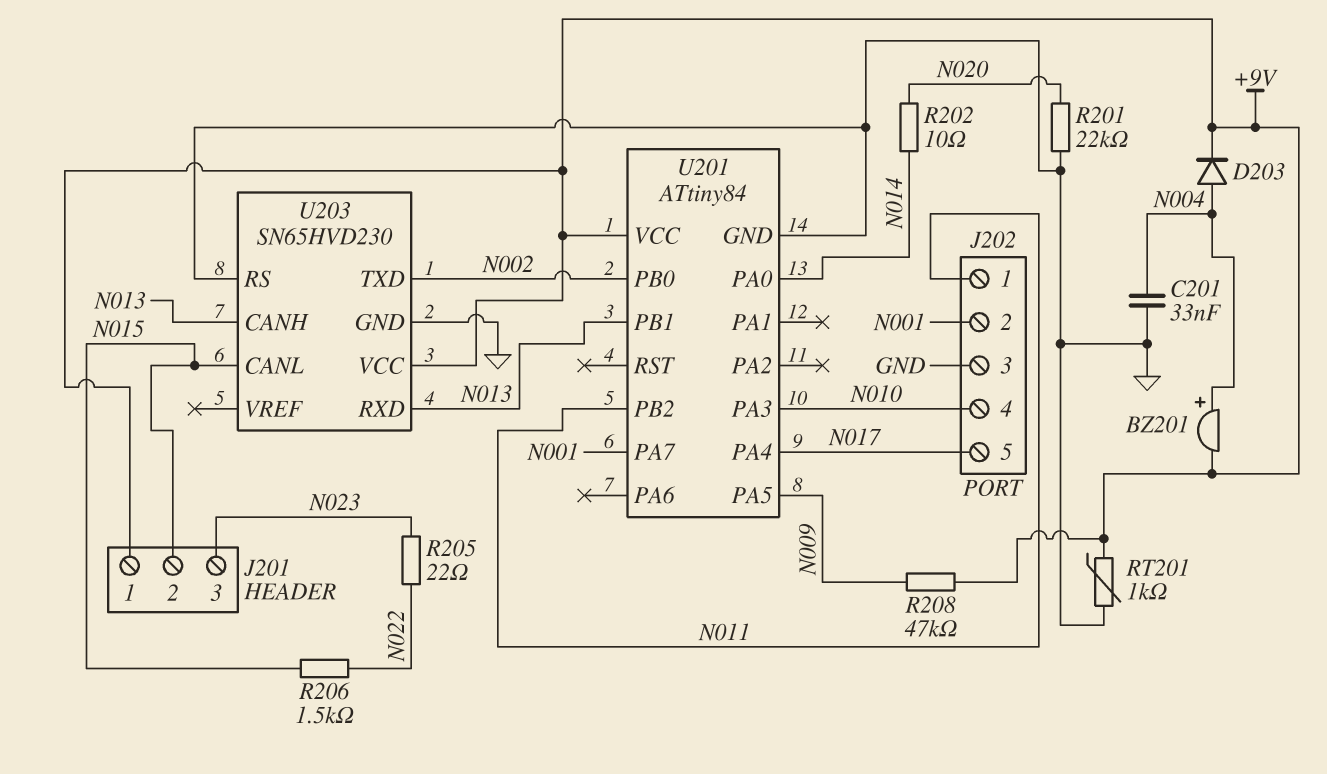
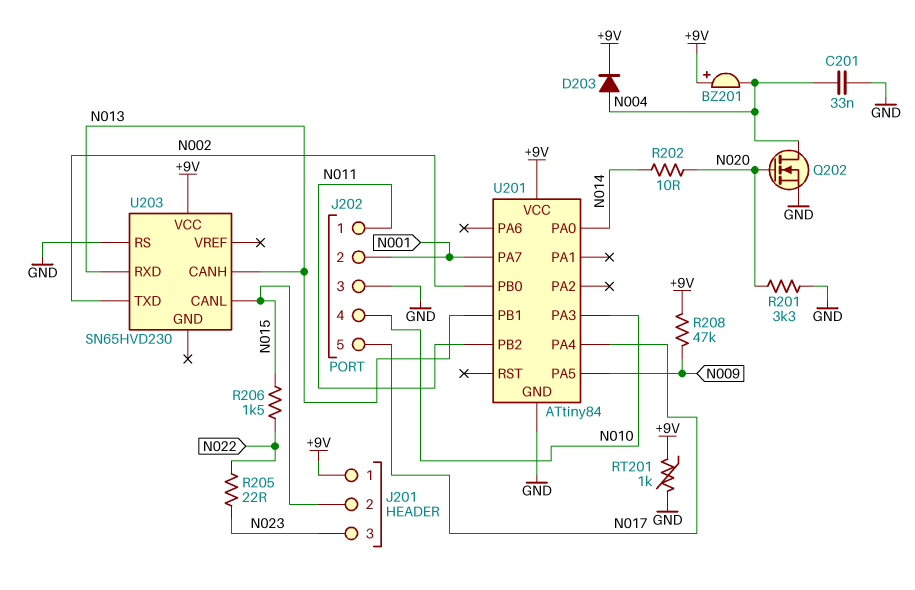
BZ201: buzzer (plus N004, minus +9V) -> buzzer (plus +9V, minus N004)
Q202: none -> NMOS (G N020, D N004, S GND)
R201: 22k (GND, N020) -> 3.3k (GND, N020)
U203 pin GND: GND -> none

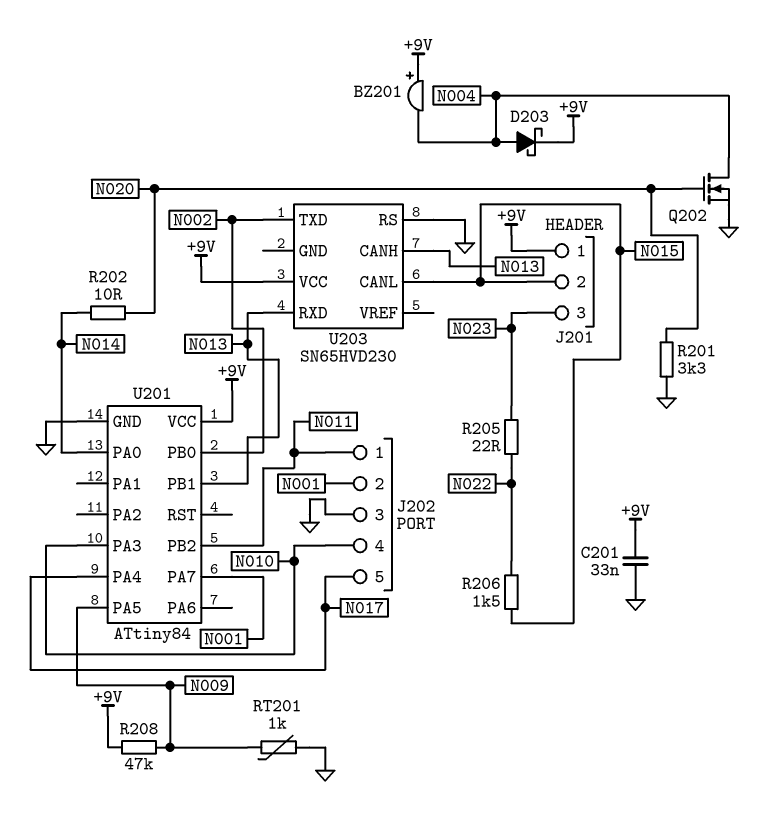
C201: 33nF (GND, N004) -> 33nF (+9V, GND)
D203: diode (A N004, K +9V) -> schottky (A N004, K +9V)
RT201: 1k (+9V, GND) -> 1k (GND, N009)

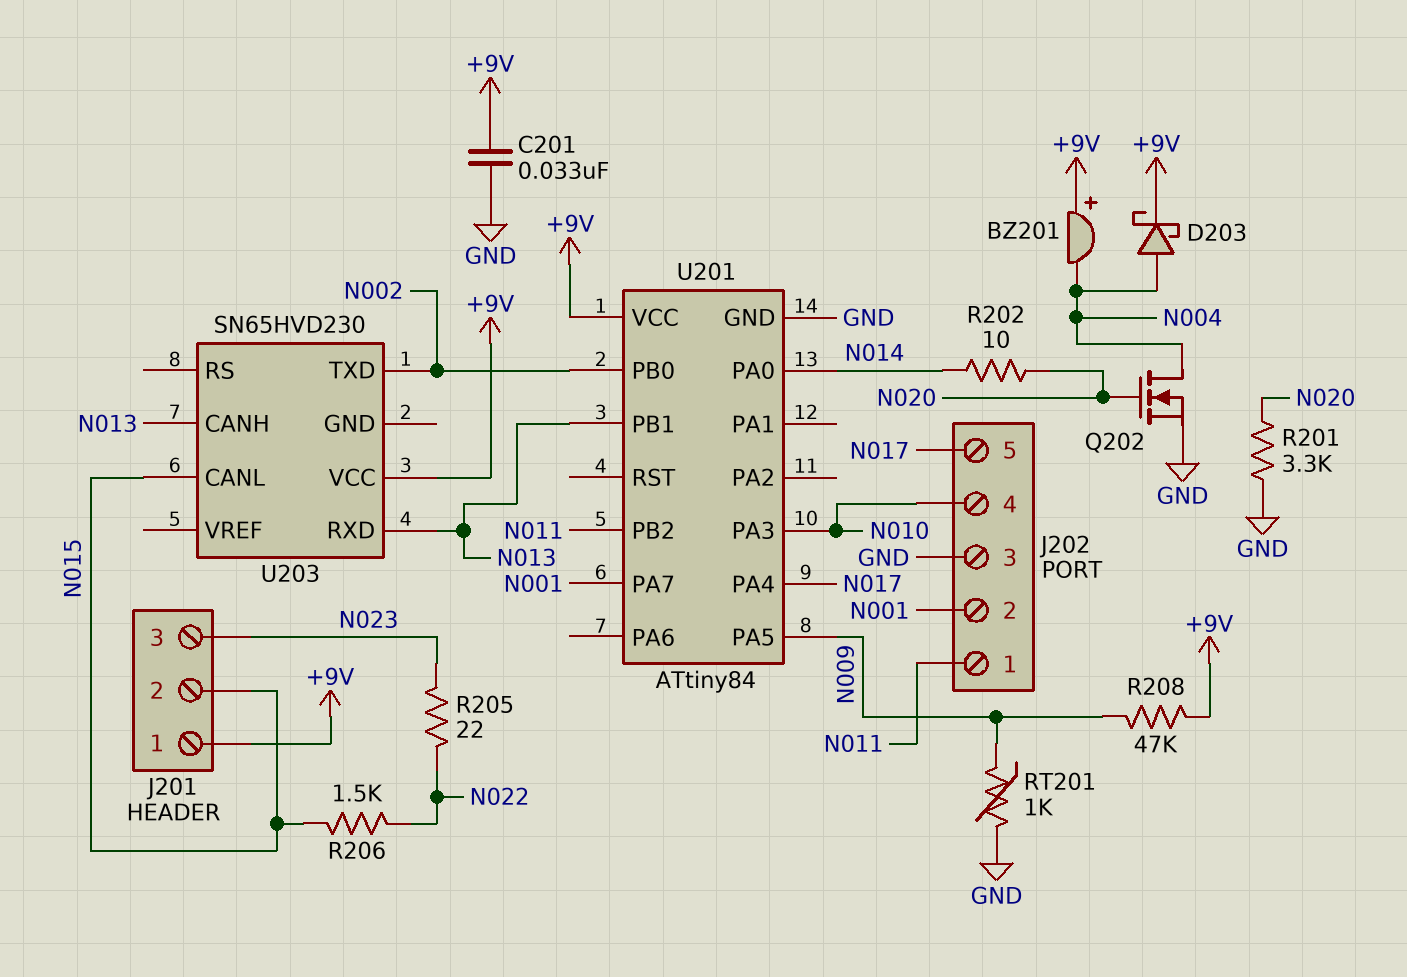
U203 pin RS: GND -> none

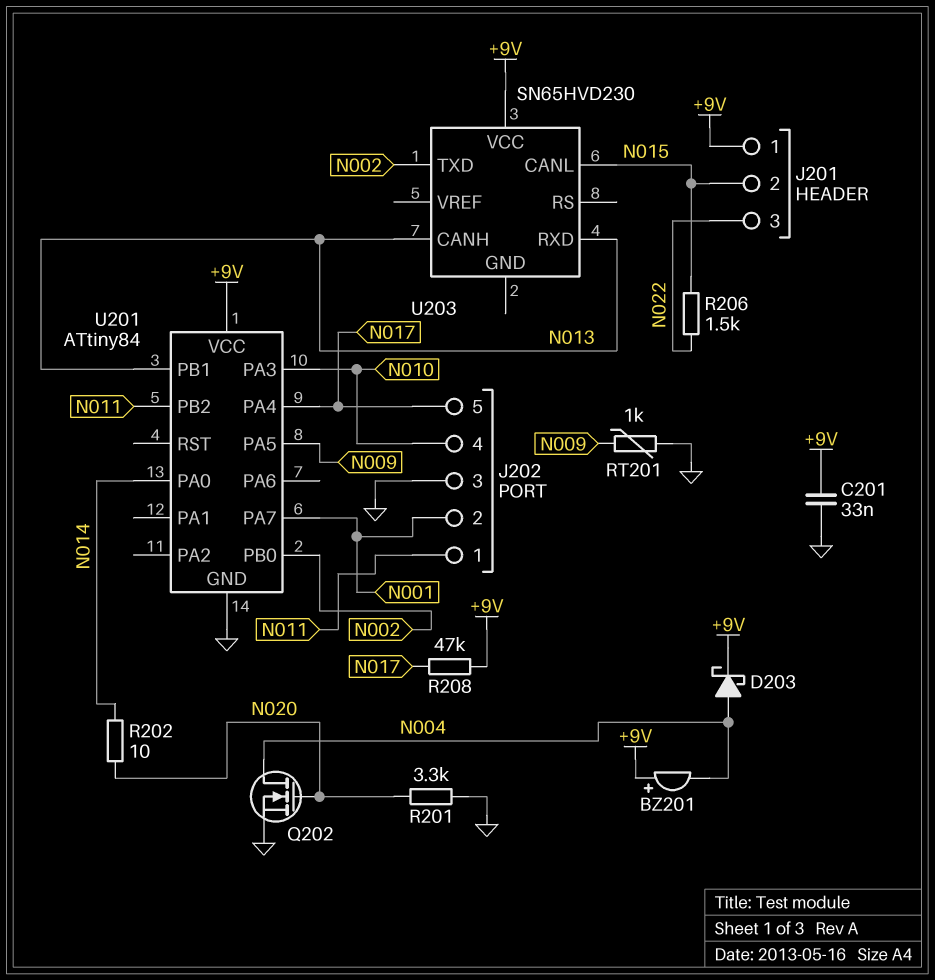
J201 pin 3: N023 -> N022
R205: 22 (N022, N023) -> none
R208: 47k (+9V, N009) -> 47k (+9V, N017)

